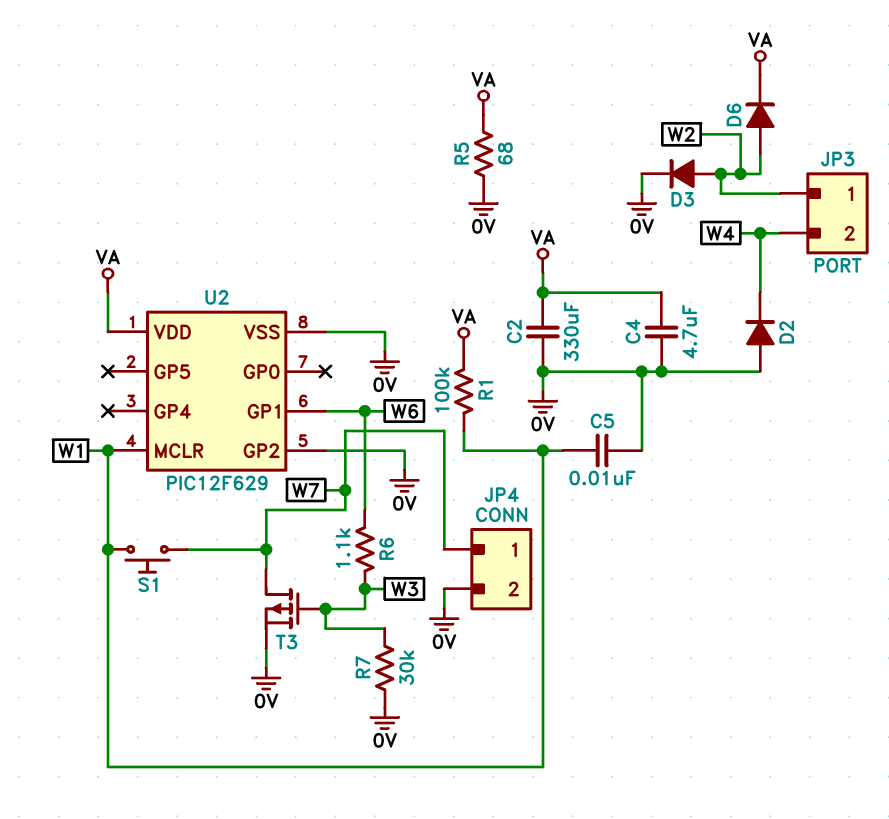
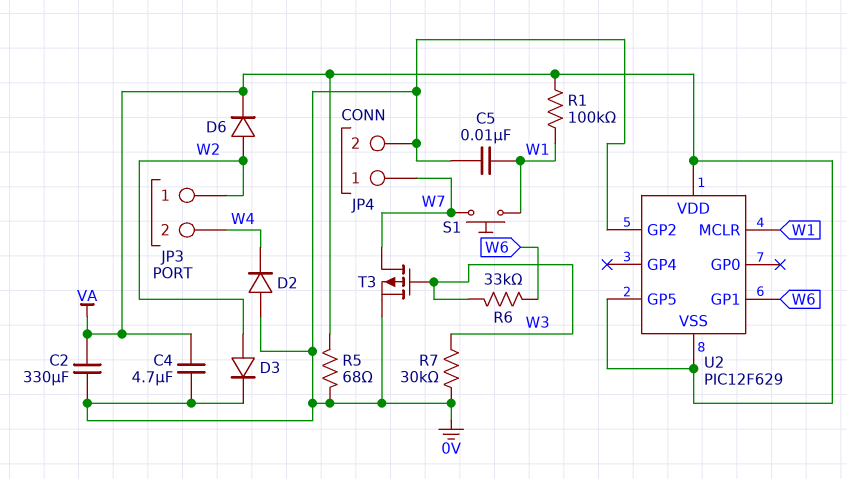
R6: 1.1k (W3, W6) -> 33k (W3, W6)
U2 pin GP5: none -> VA
U2 pin VSS: 0V -> VA

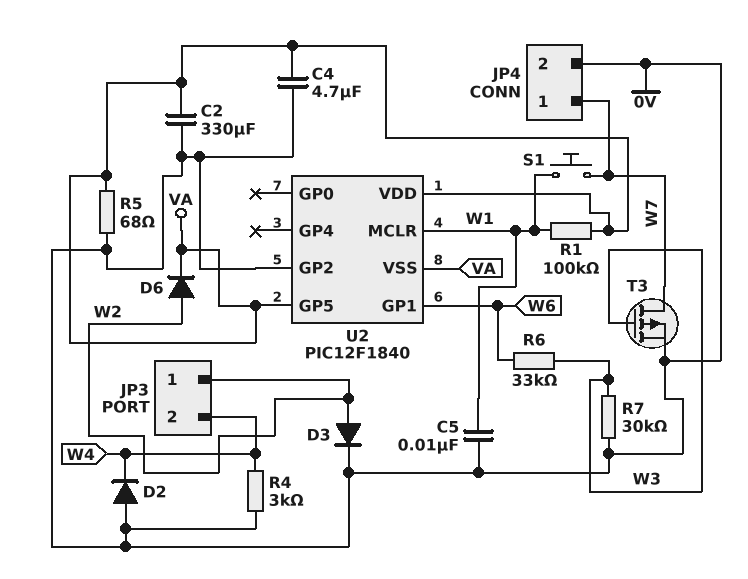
R4: none -> 3k (0V, W4)
U2: PIC12F629 -> PIC12F1840

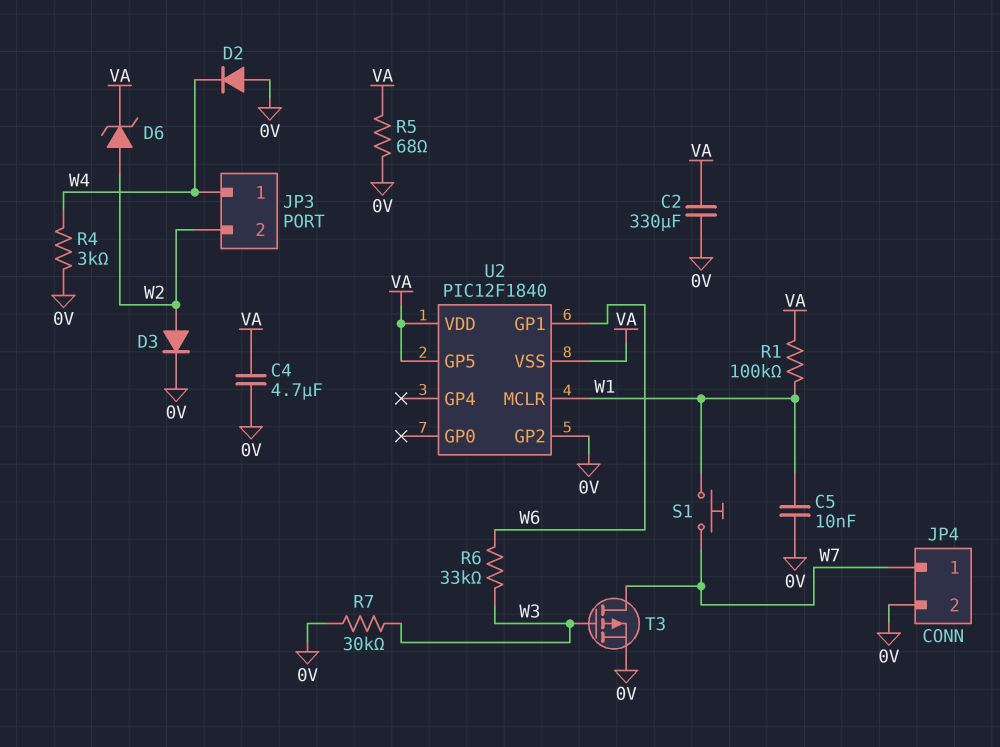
D6: diode (A W2, K VA) -> zener (A W2, K VA)
JP3 pin 1: W2 -> W4
JP3 pin 2: W4 -> W2

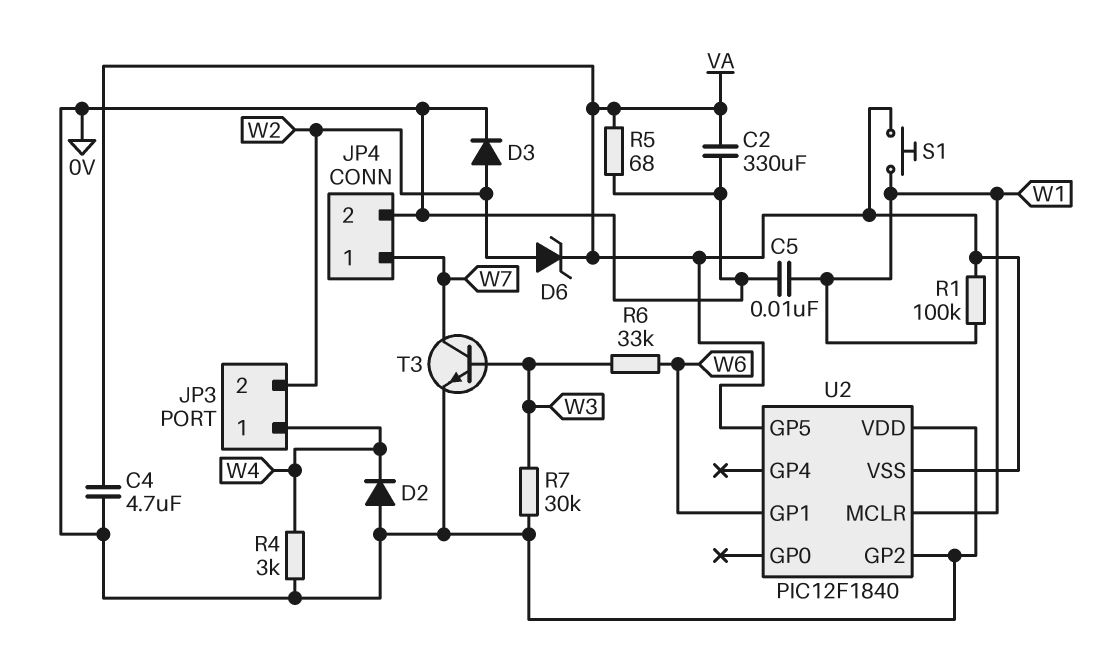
S1: button (W1, W7) -> button (VA, W1)
T3: PMOS (G W3, D W7, S 0V) -> NPN (B W3, C W7, E 0V)
U2 pin VDD: VA -> 0V

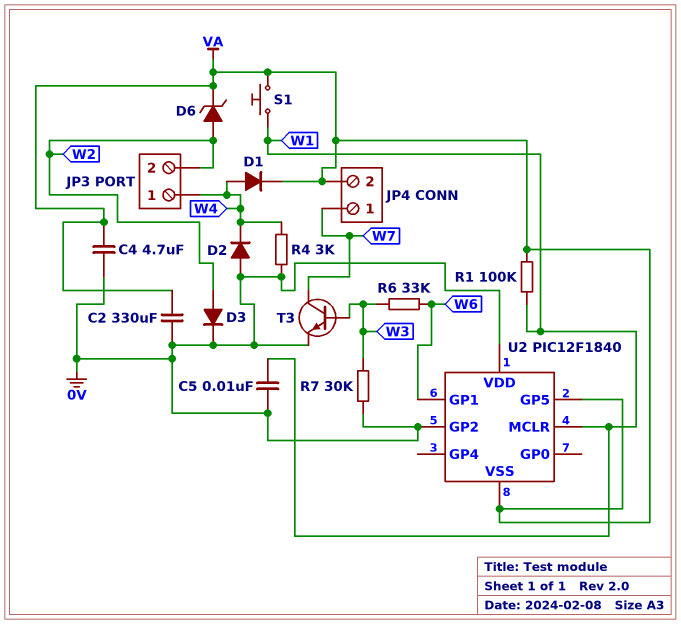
D1: none -> diode (A W4, K VA)
JP4 pin 2: 0V -> VA
R5: 68 (0V, VA) -> none

